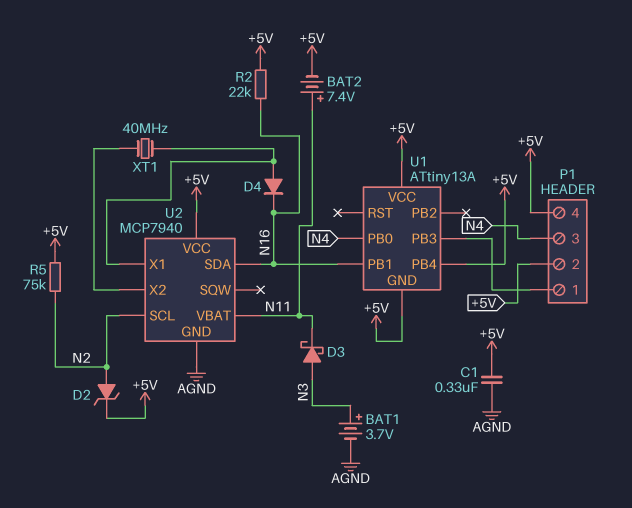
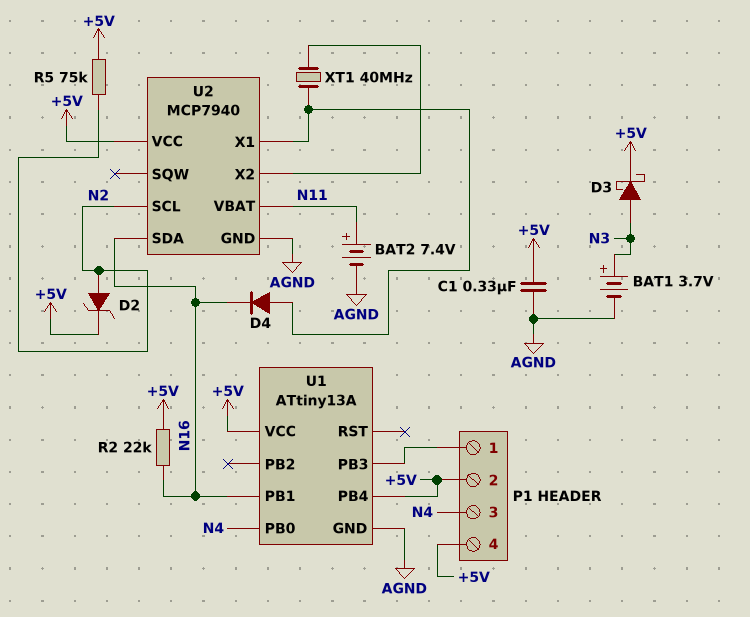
BAT2: 7.4V (plus N11, minus +5V) -> 7.4V (plus N11, minus AGND)
D3: schottky (A N3, K N11) -> schottky (A N3, K +5V)
U1 pin GND: +5V -> AGND

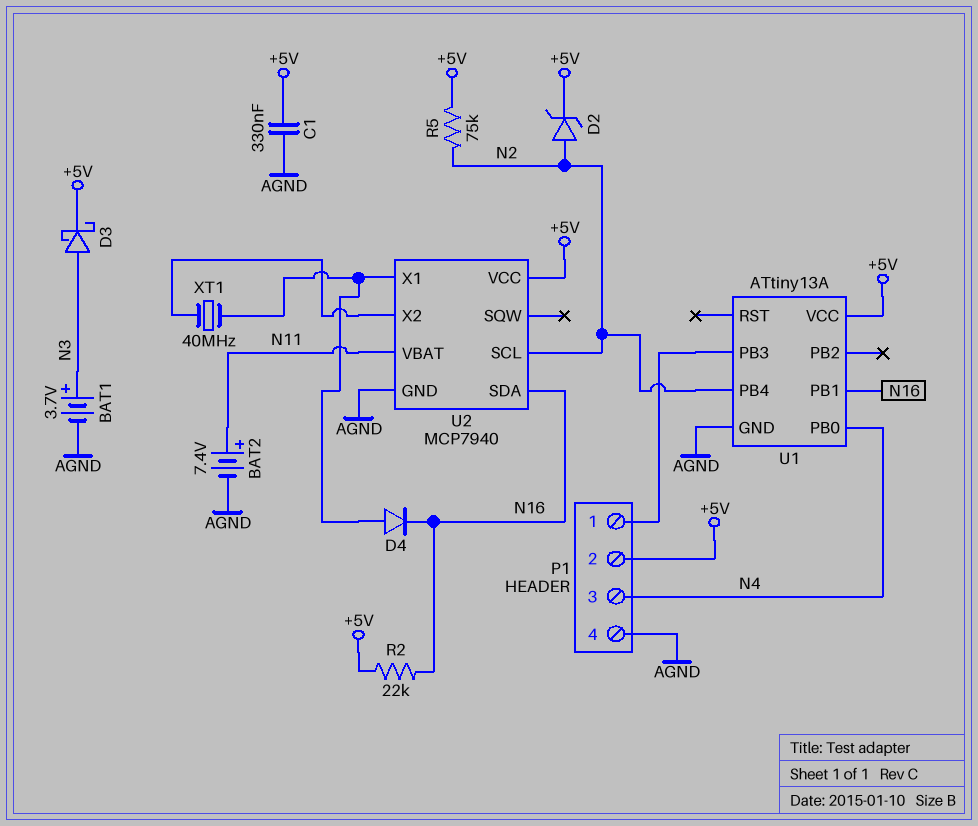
P1 pin 4: +5V -> AGND
U1 pin PB4: +5V -> N2

